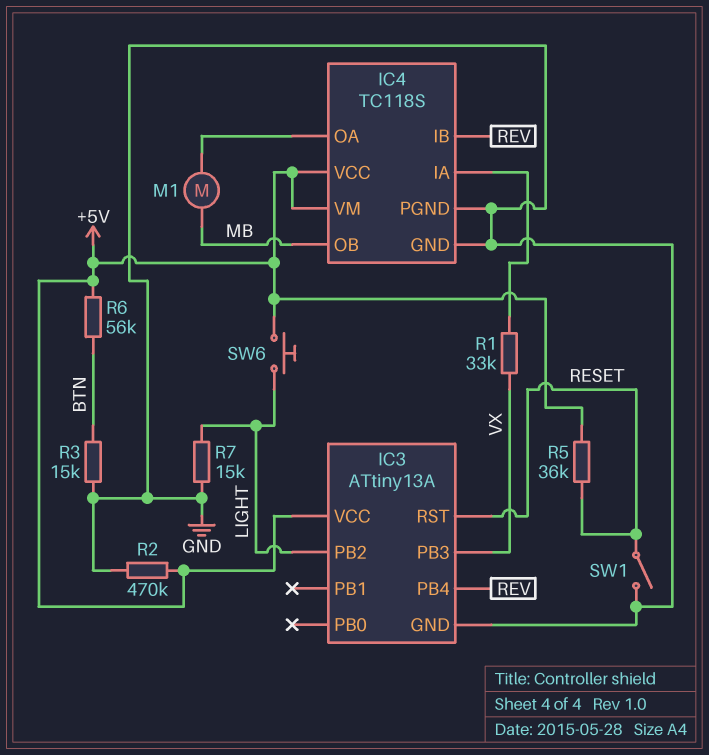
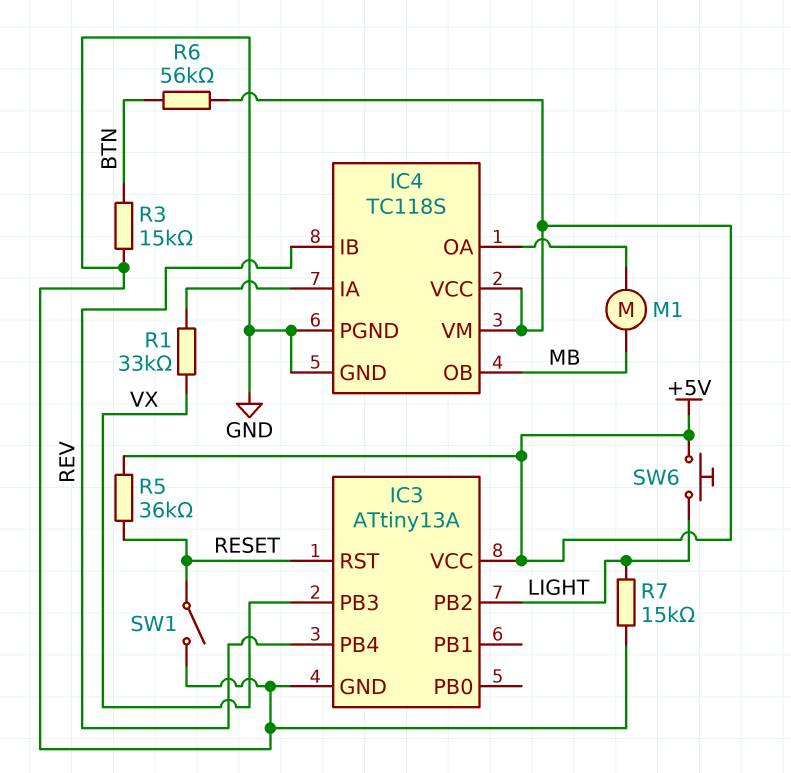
R2: 470k (+5V, GND) -> none

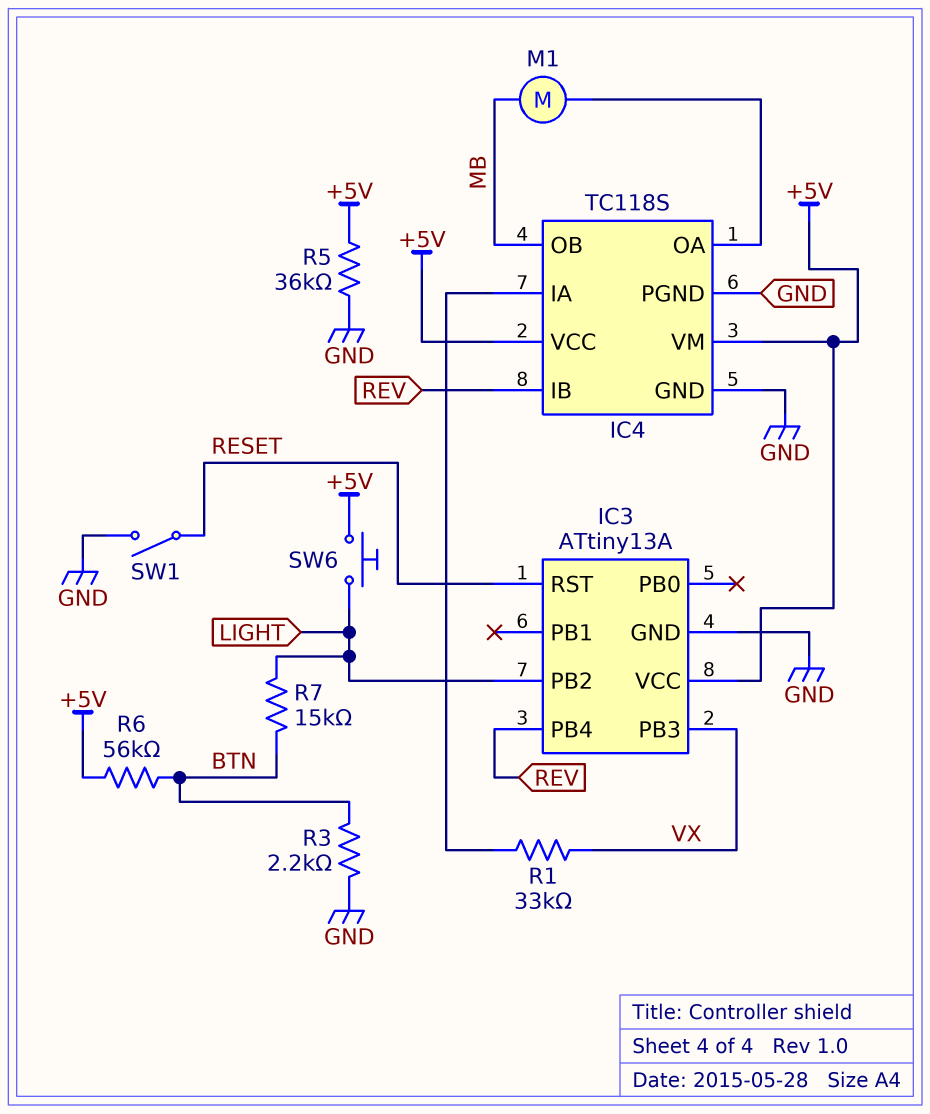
R3: 15k (BTN, GND) -> 2.2k (BTN, GND)
R5: 36k (+5V, RESET) -> 36k (+5V, GND)
R7: 15k (GND, LIGHT) -> 15k (BTN, LIGHT)

